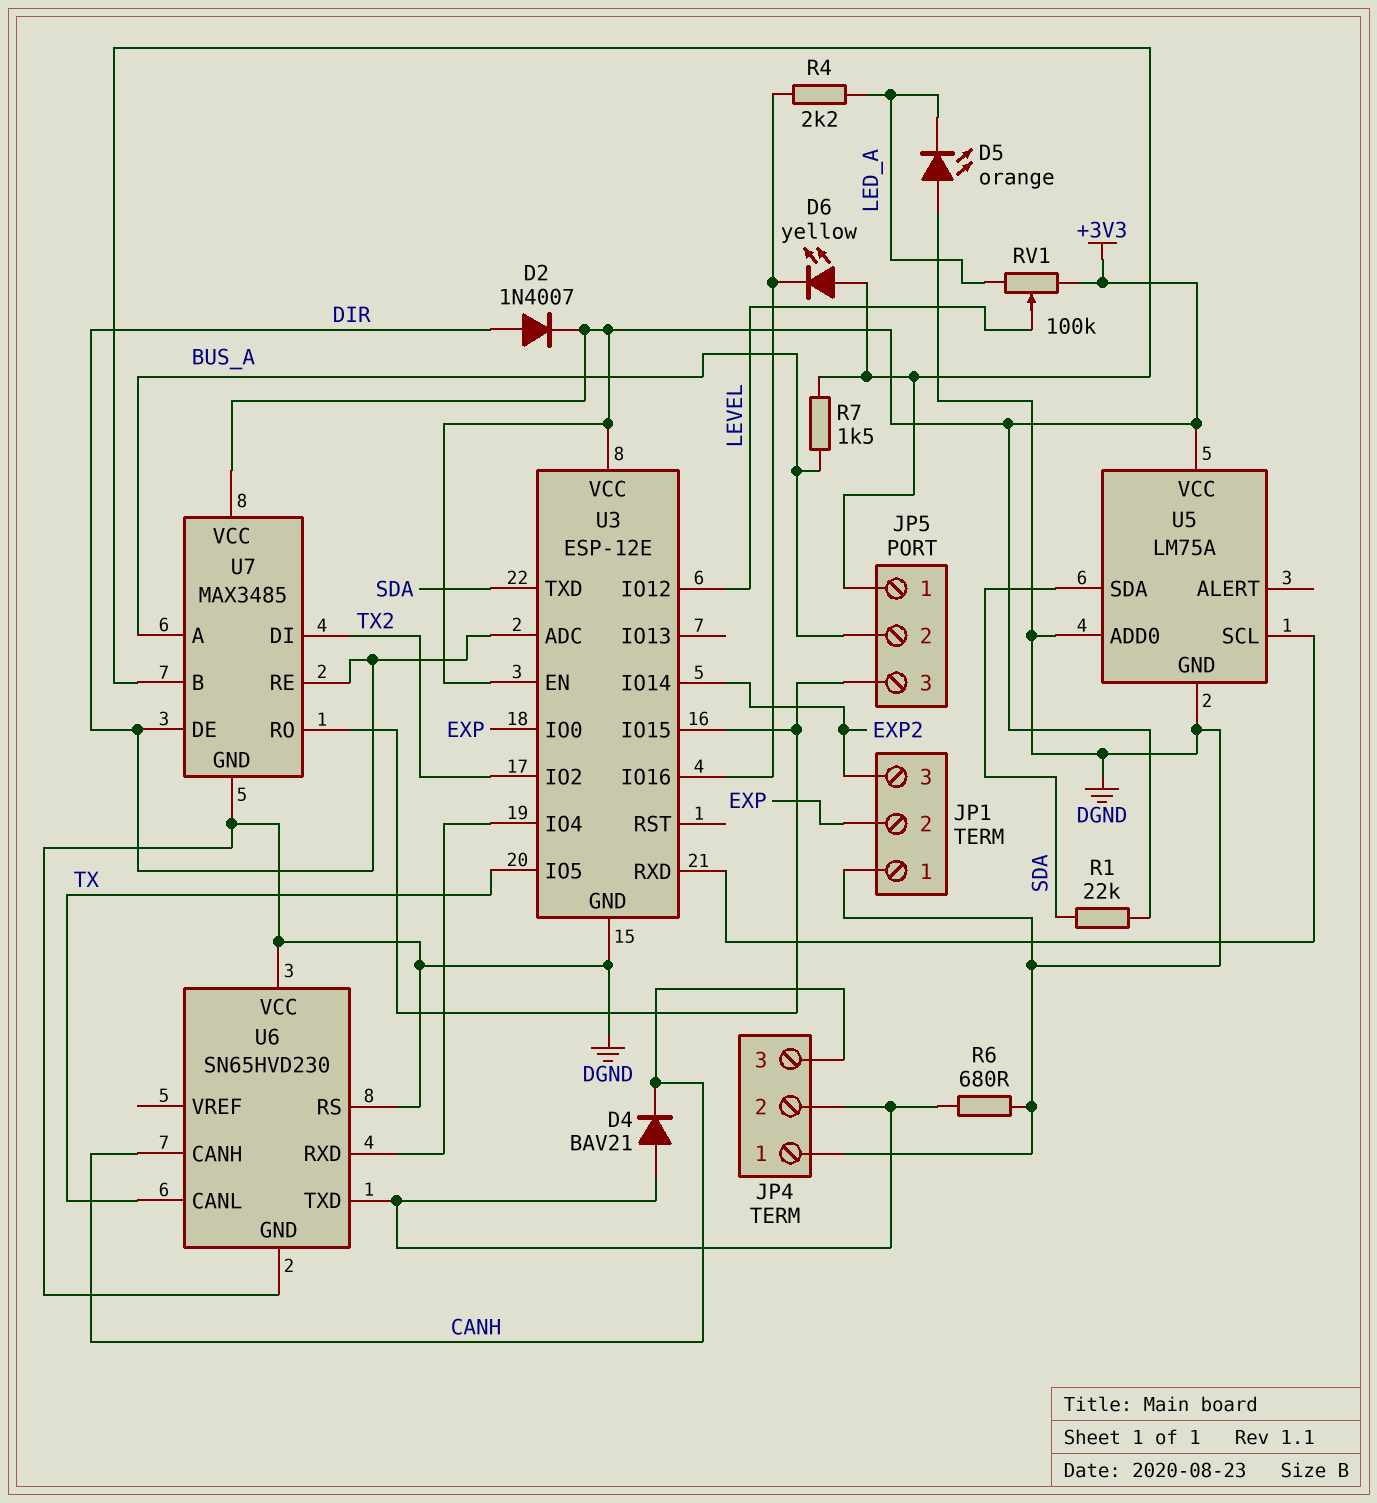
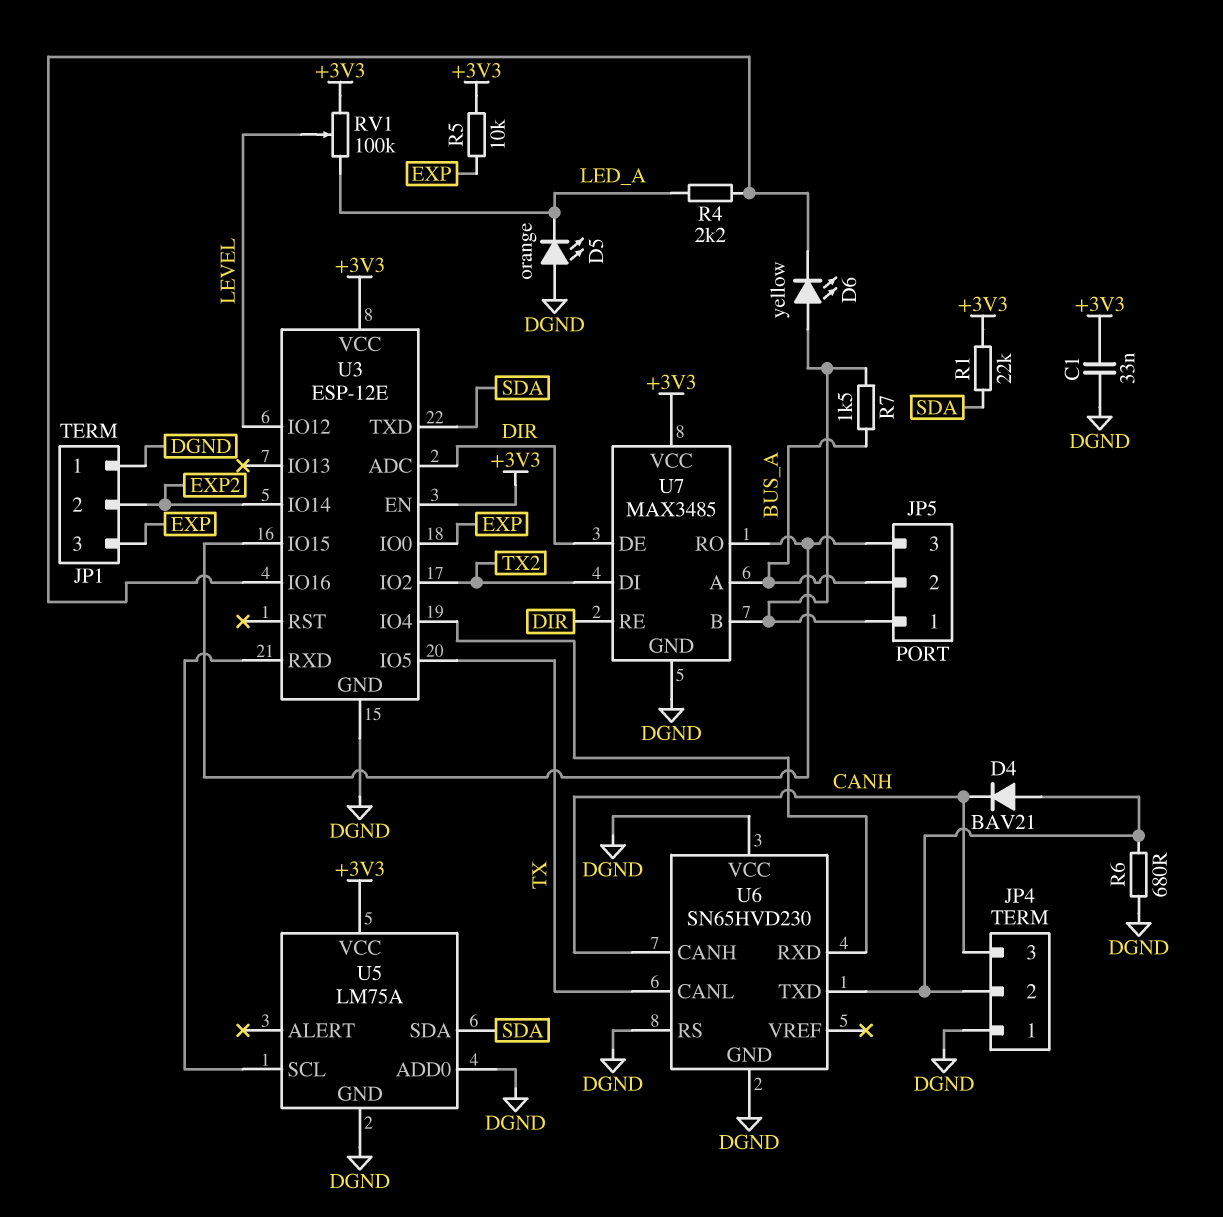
C1: none -> 33nF (+3V3, DGND)
D2: diode 1N4007 (A DIR, K +3V3) -> none
JP1 pin 2: EXP -> EXP2
JP1 pin 3: EXP2 -> EXP
R5: none -> 10k (+3V3, EXP)

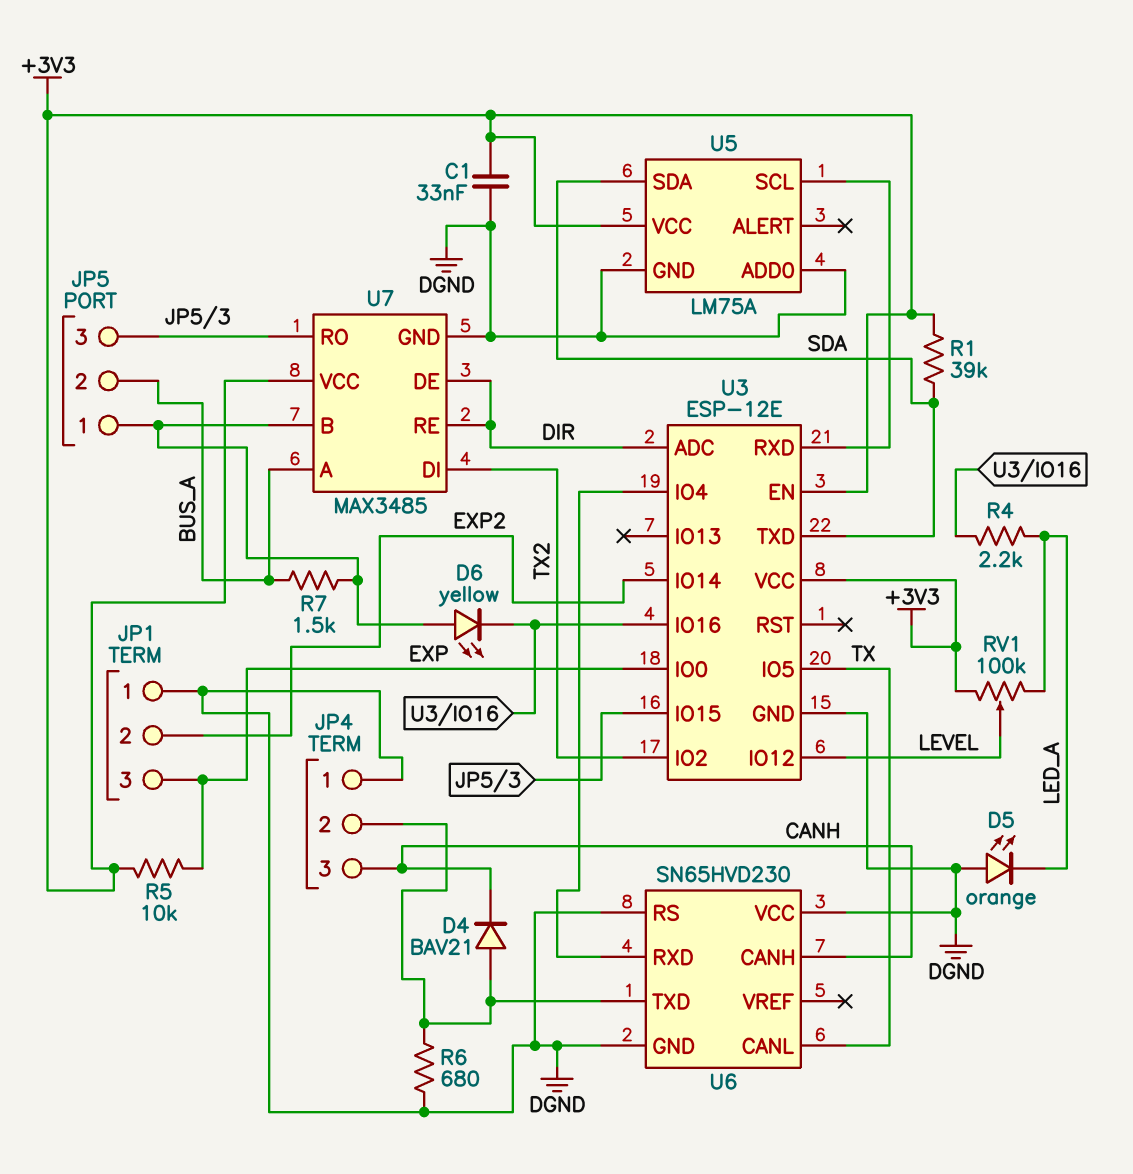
R1: 22k (+3V3, SDA) -> 39k (+3V3, SDA)

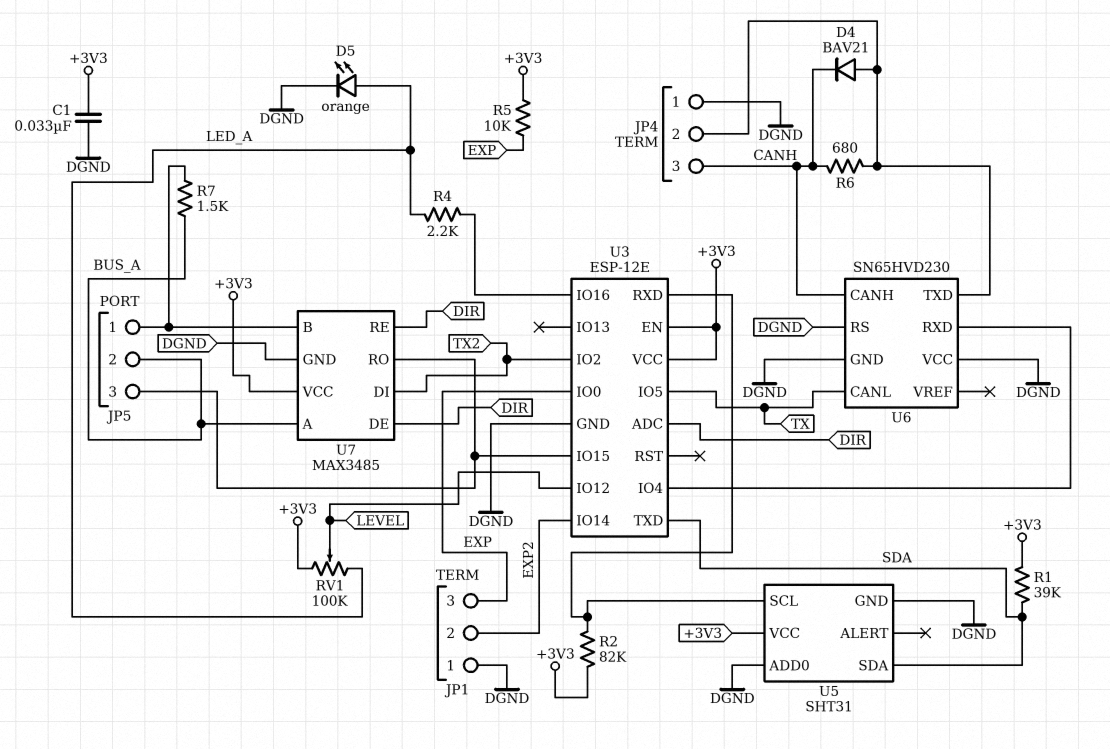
D5: LED orange (A DGND, K LED_A) -> LED orange (A LED_A, K DGND)
D6: LED yellow (A JP5/1, K U3/IO16) -> none
R2: none -> 82k (+3V3, U3/RXD)
R6: 680 (DGND, JP4/2) -> 680 (CANH, JP4/2)
U5: LM75A -> SHT31

